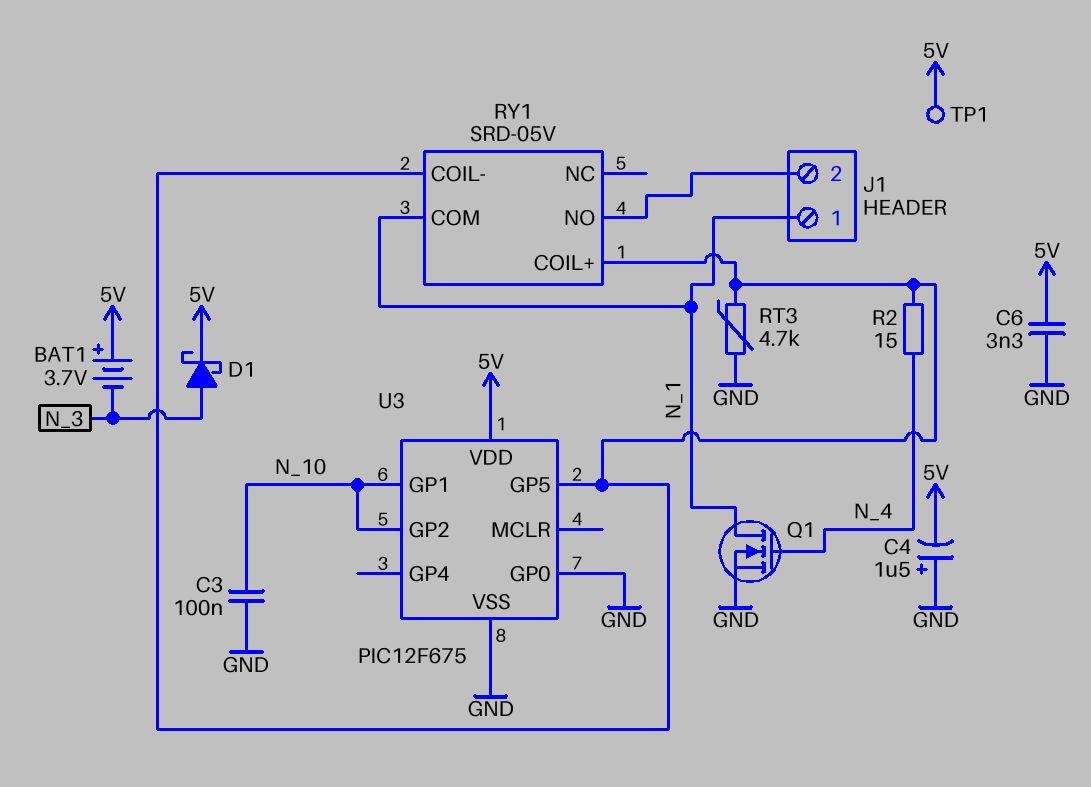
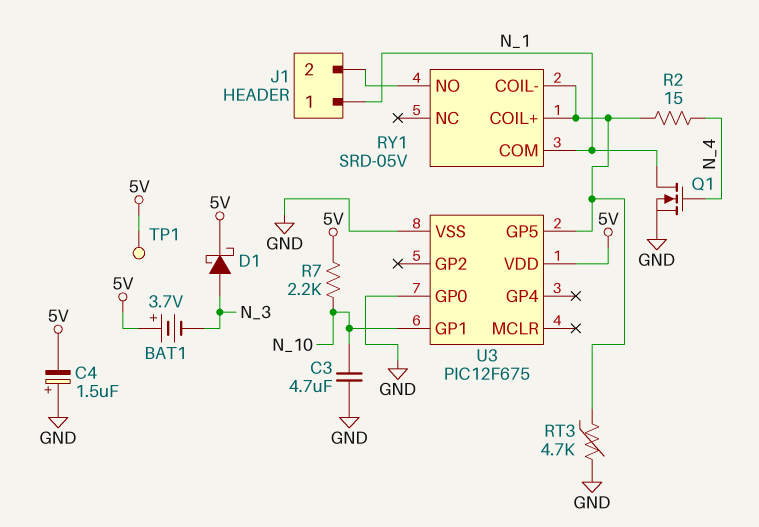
C3: 100nF (GND, N_10) -> 4.7uF (GND, N_10)
C6: 3.3nF (5V, GND) -> none
R7: none -> 2.2k (5V, N_10)
U3 pin GP2: N_10 -> none

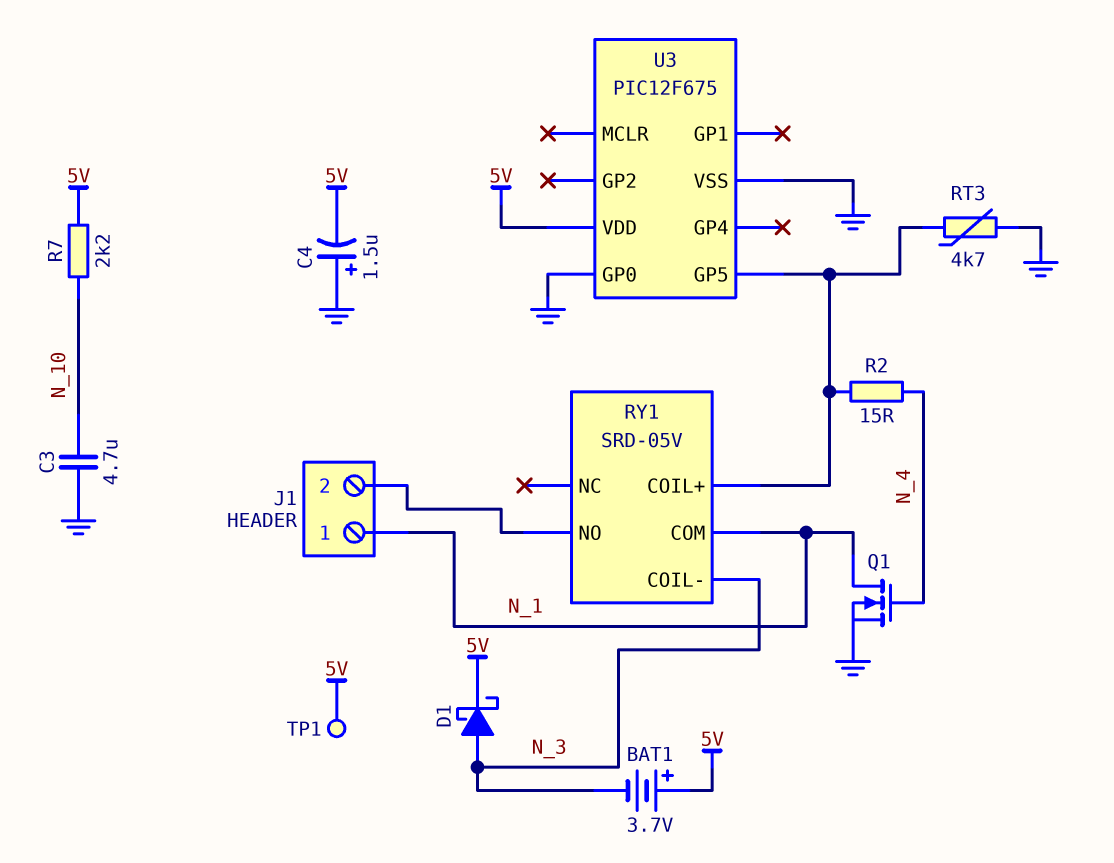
RY1 pin COIL-: RY1/COIL+ -> N_3
U3 pin GP1: N_10 -> none

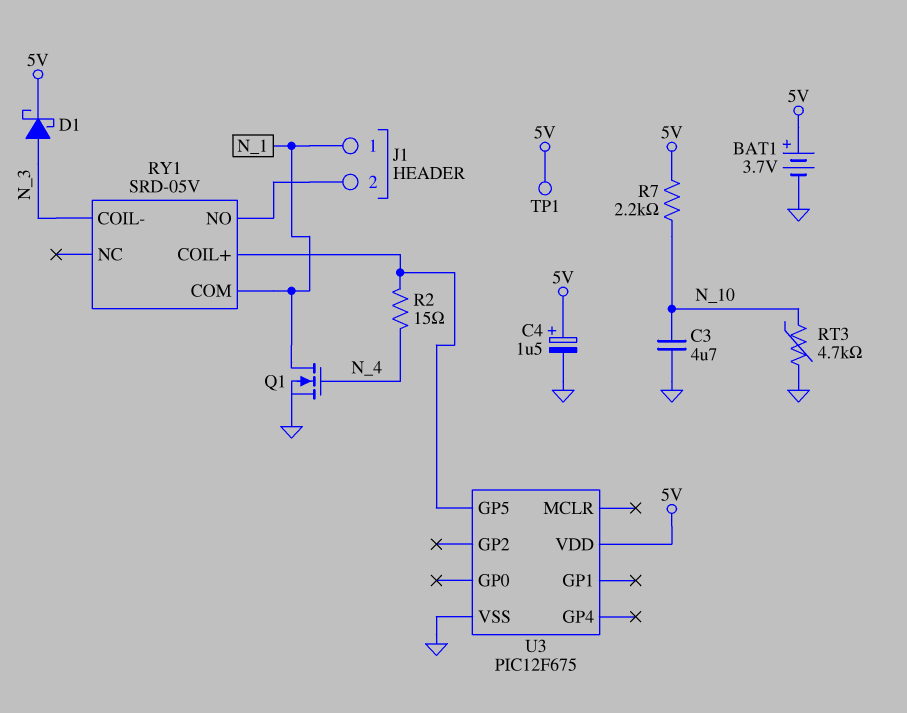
BAT1: 3.7V (plus 5V, minus N_3) -> 3.7V (plus 5V, minus GND)
C4: 1.5uF (plus GND, minus 5V) -> 1.5uF (plus 5V, minus GND)
RT3: 4.7k (GND, RY1/COIL+) -> 4.7k (GND, N_10)
U3 pin GP0: GND -> none

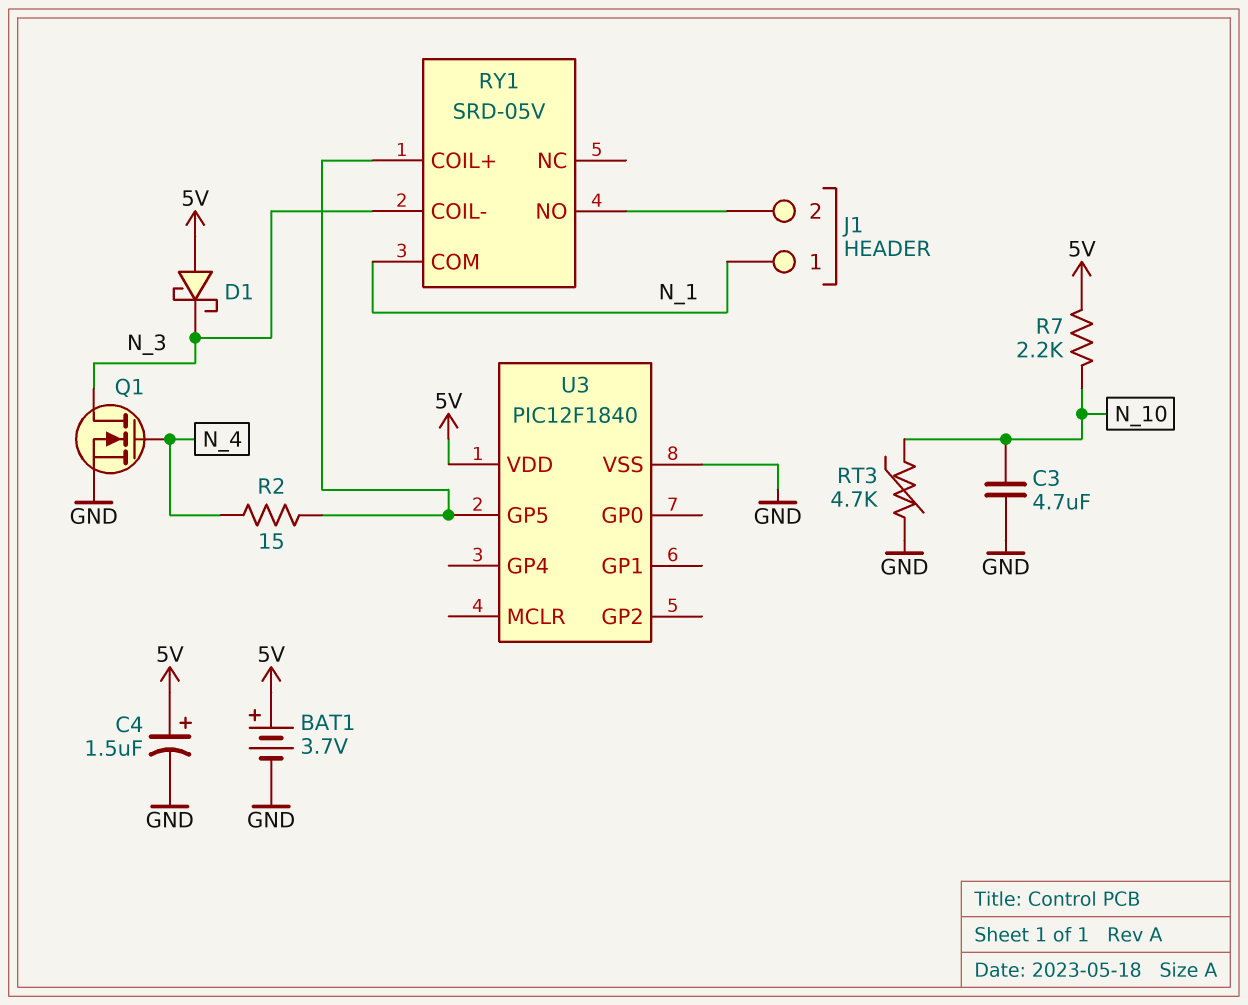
D1: schottky (A N_3, K 5V) -> schottky (A 5V, K N_3)
Q1: NMOS (G N_4, D N_1, S GND) -> NMOS (G N_4, D N_3, S GND)
TP1: test point (5V) -> none
U3: PIC12F675 -> PIC12F1840

